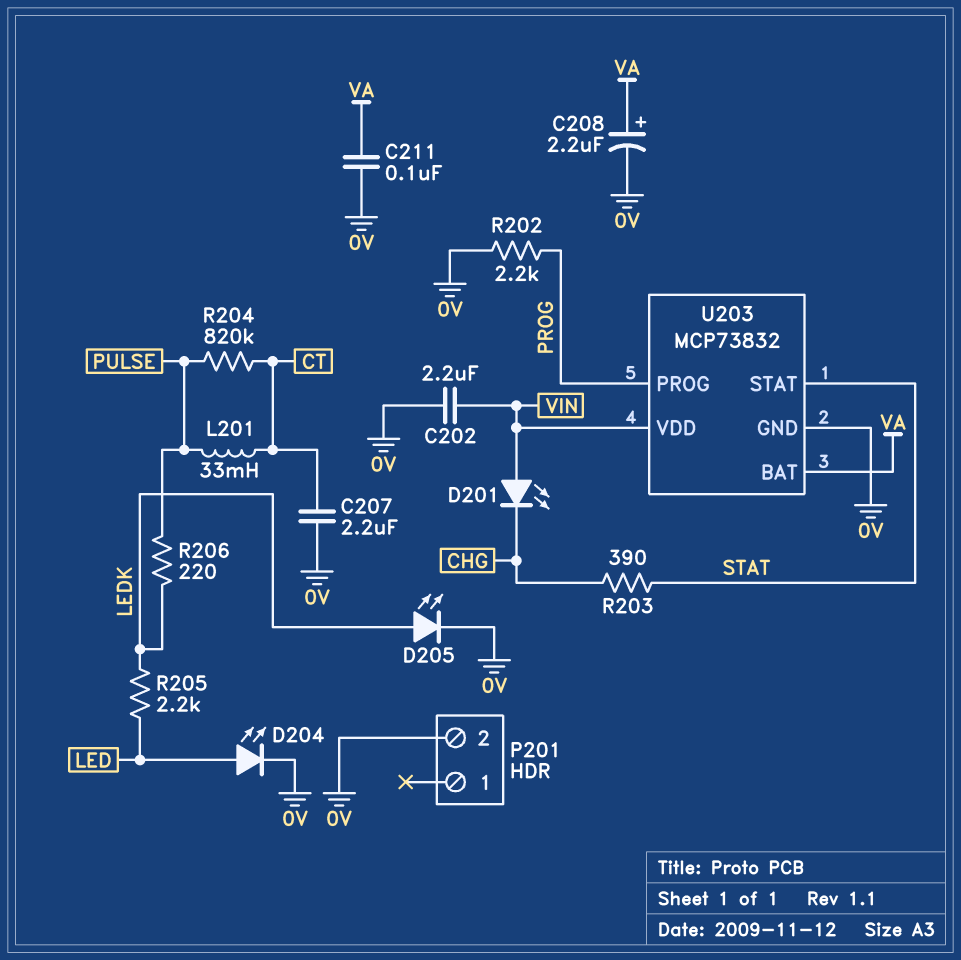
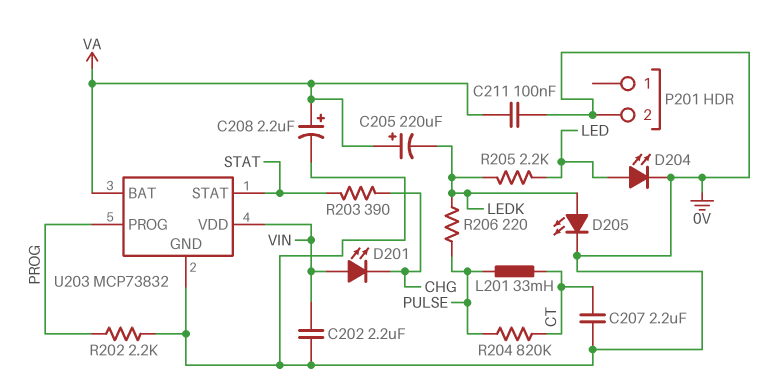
C205: none -> 220uF (plus VA, minus LEDK)

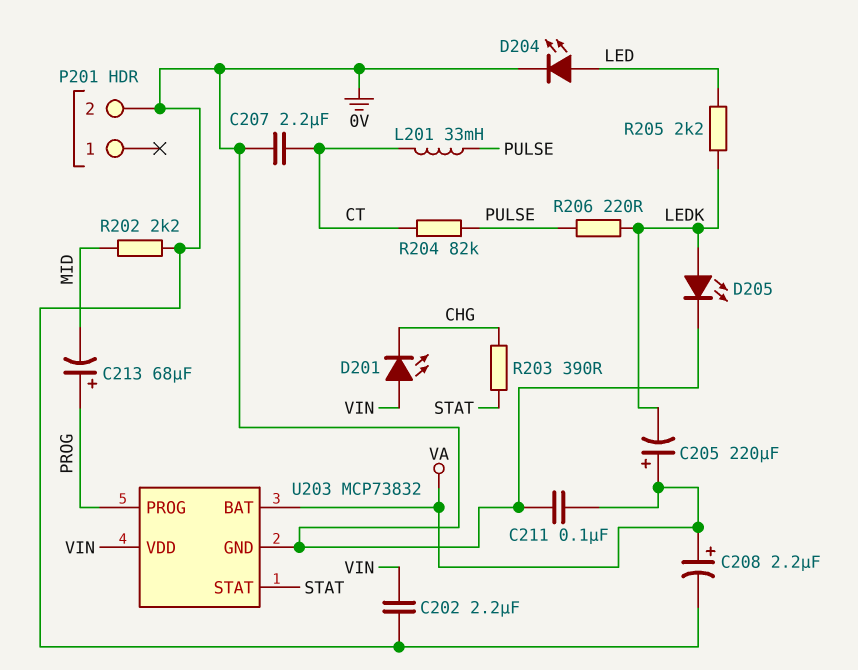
C213: none -> 68uF (plus PROG, minus MID)
R202: 2.2k (0V, PROG) -> 2.2k (0V, MID)
R204: 820k (CT, PULSE) -> 82k (CT, PULSE)

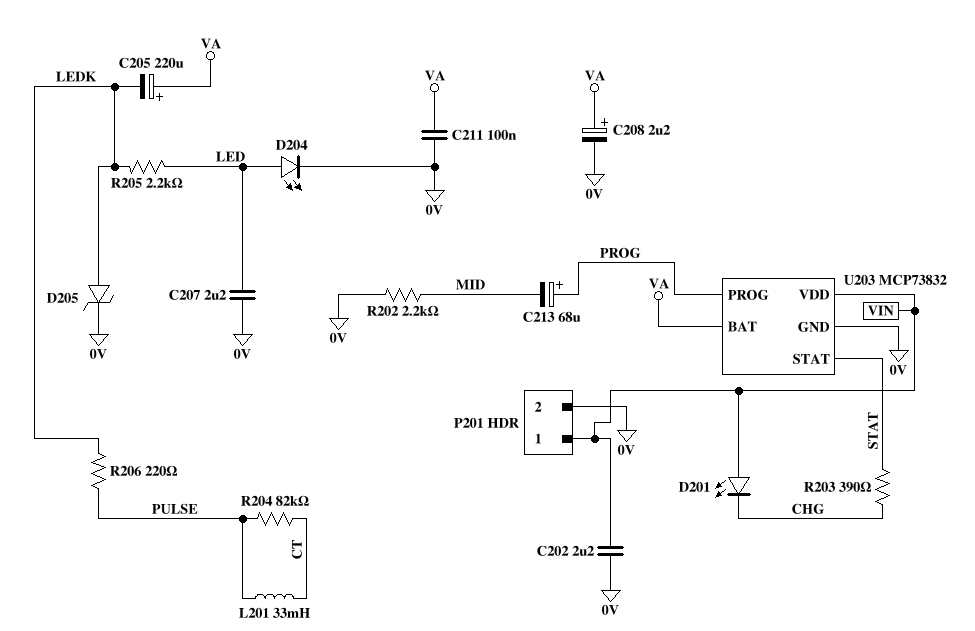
C207: 2.2uF (0V, CT) -> 2.2uF (0V, LED)
D205: LED (A LEDK, K 0V) -> zener (A LEDK, K 0V)
P201 pin 1: none -> VIN

